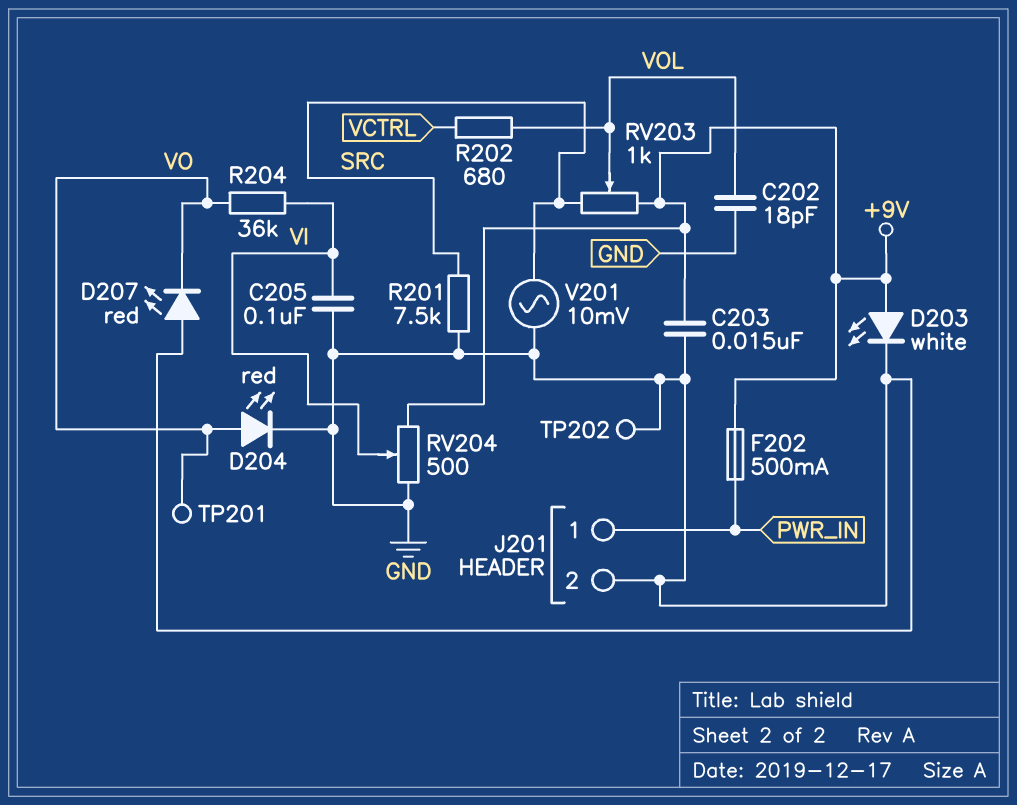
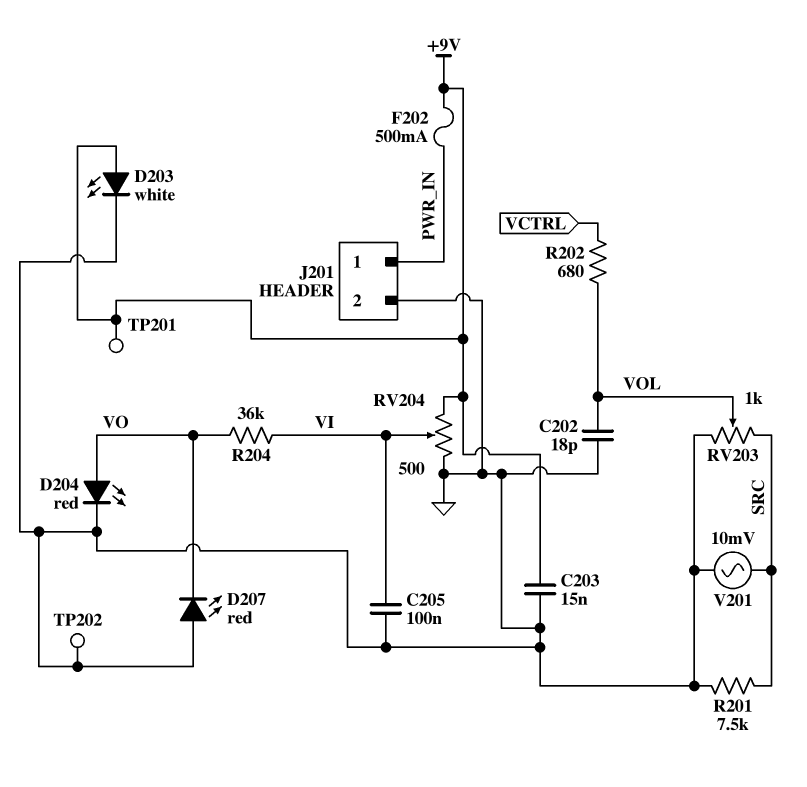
RV203: 1k (+9V, SRC, wiper VOL) -> 1k (GND, SRC, wiper VOL)
TP201: test point (VO) -> test point (+9V)

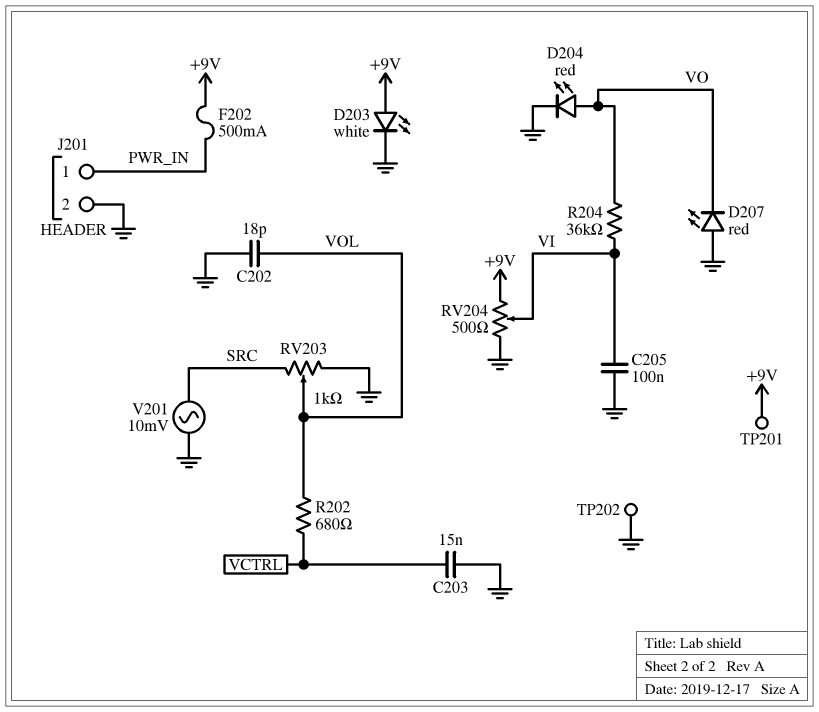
C203: 15nF (+9V, GND) -> 15nF (GND, VCTRL)
R201: 7.5k (GND, SRC) -> none

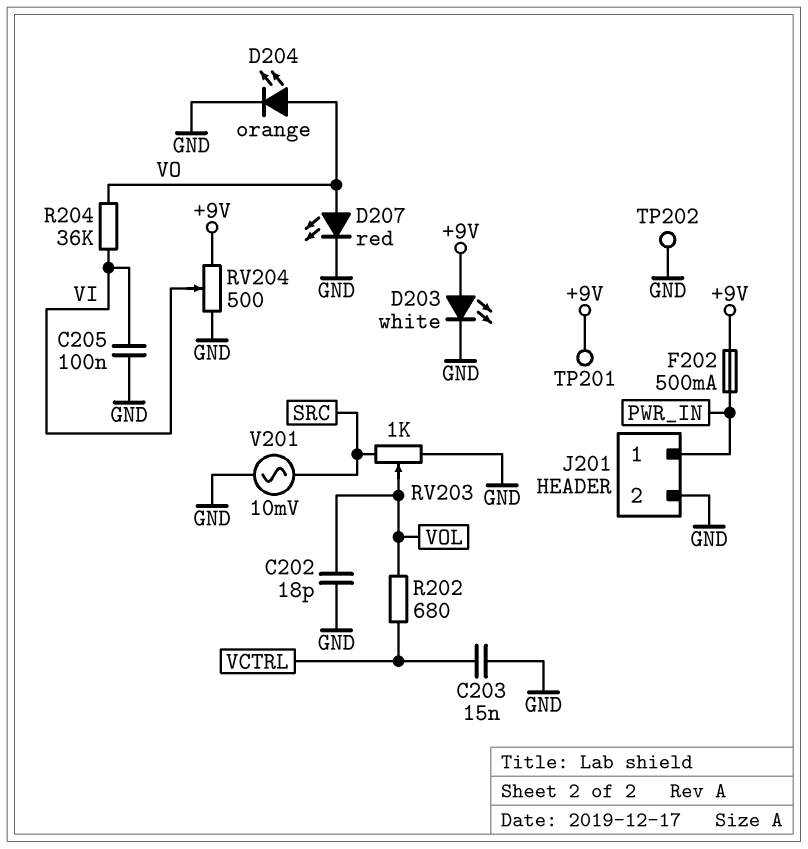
D204: LED red (A VO, K GND) -> LED orange (A VO, K GND)
D207: LED red (A GND, K VO) -> LED red (A VO, K GND)

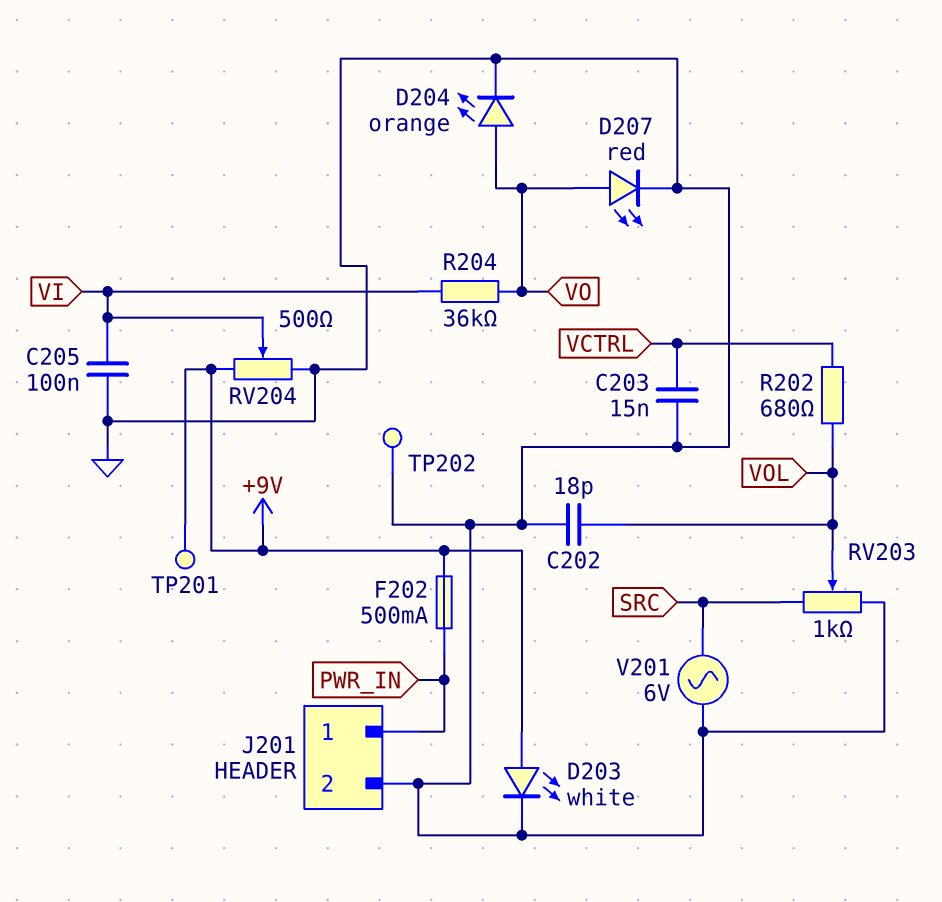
V201: AC 10mV (GND, SRC) -> AC 6V (GND, SRC)

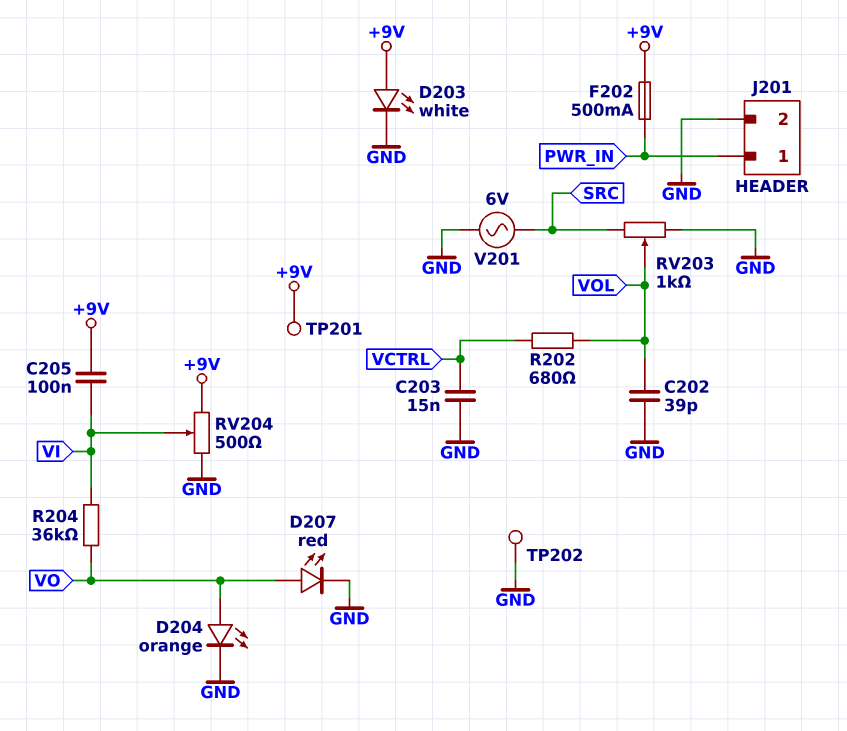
C202: 18pF (GND, VOL) -> 39pF (GND, VOL)
C205: 100nF (GND, VI) -> 100nF (+9V, VI)

